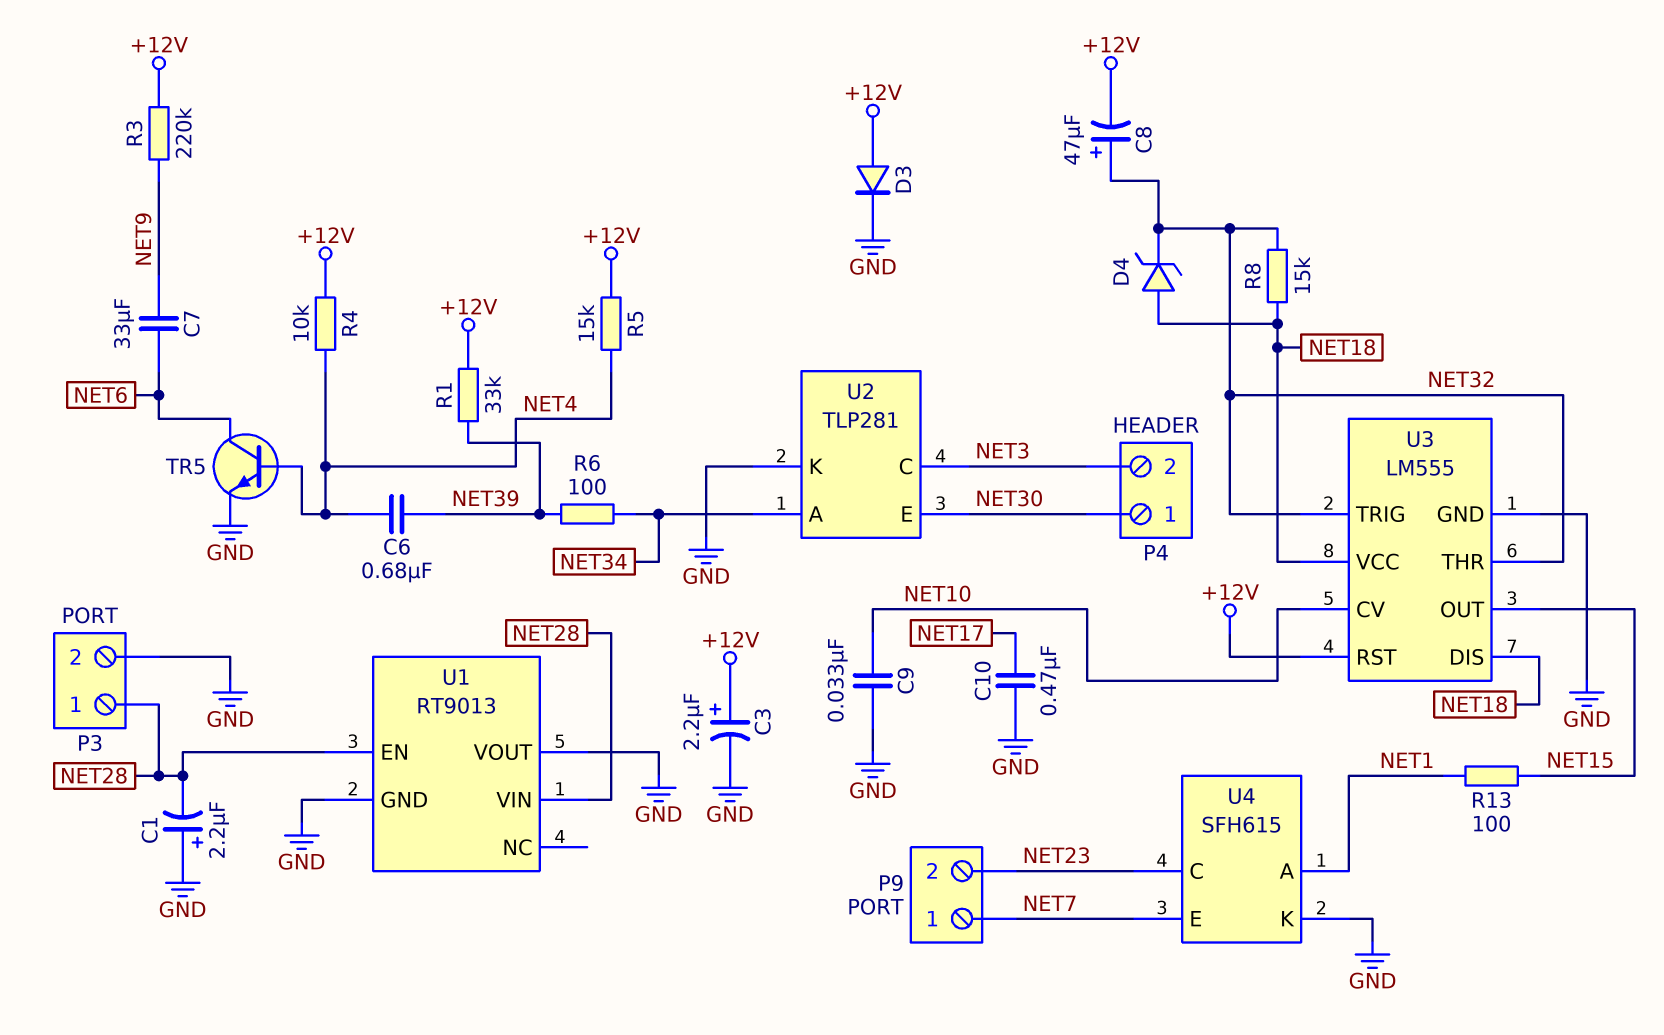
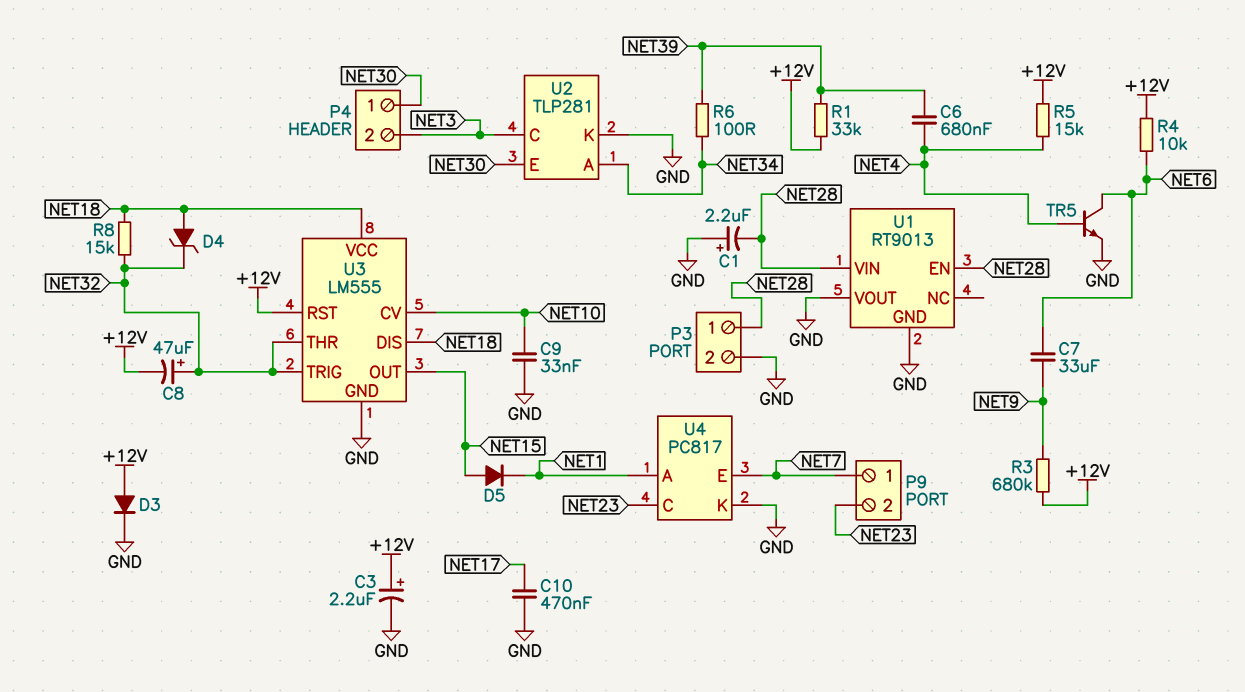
D5: none -> diode (A NET15, K NET1)
R3: 220k (+12V, NET9) -> 680k (+12V, NET9)
R4: 10k (+12V, NET4) -> 10k (+12V, NET6)
R13: 100 (NET1, NET15) -> none
U4: SFH615 -> PC817

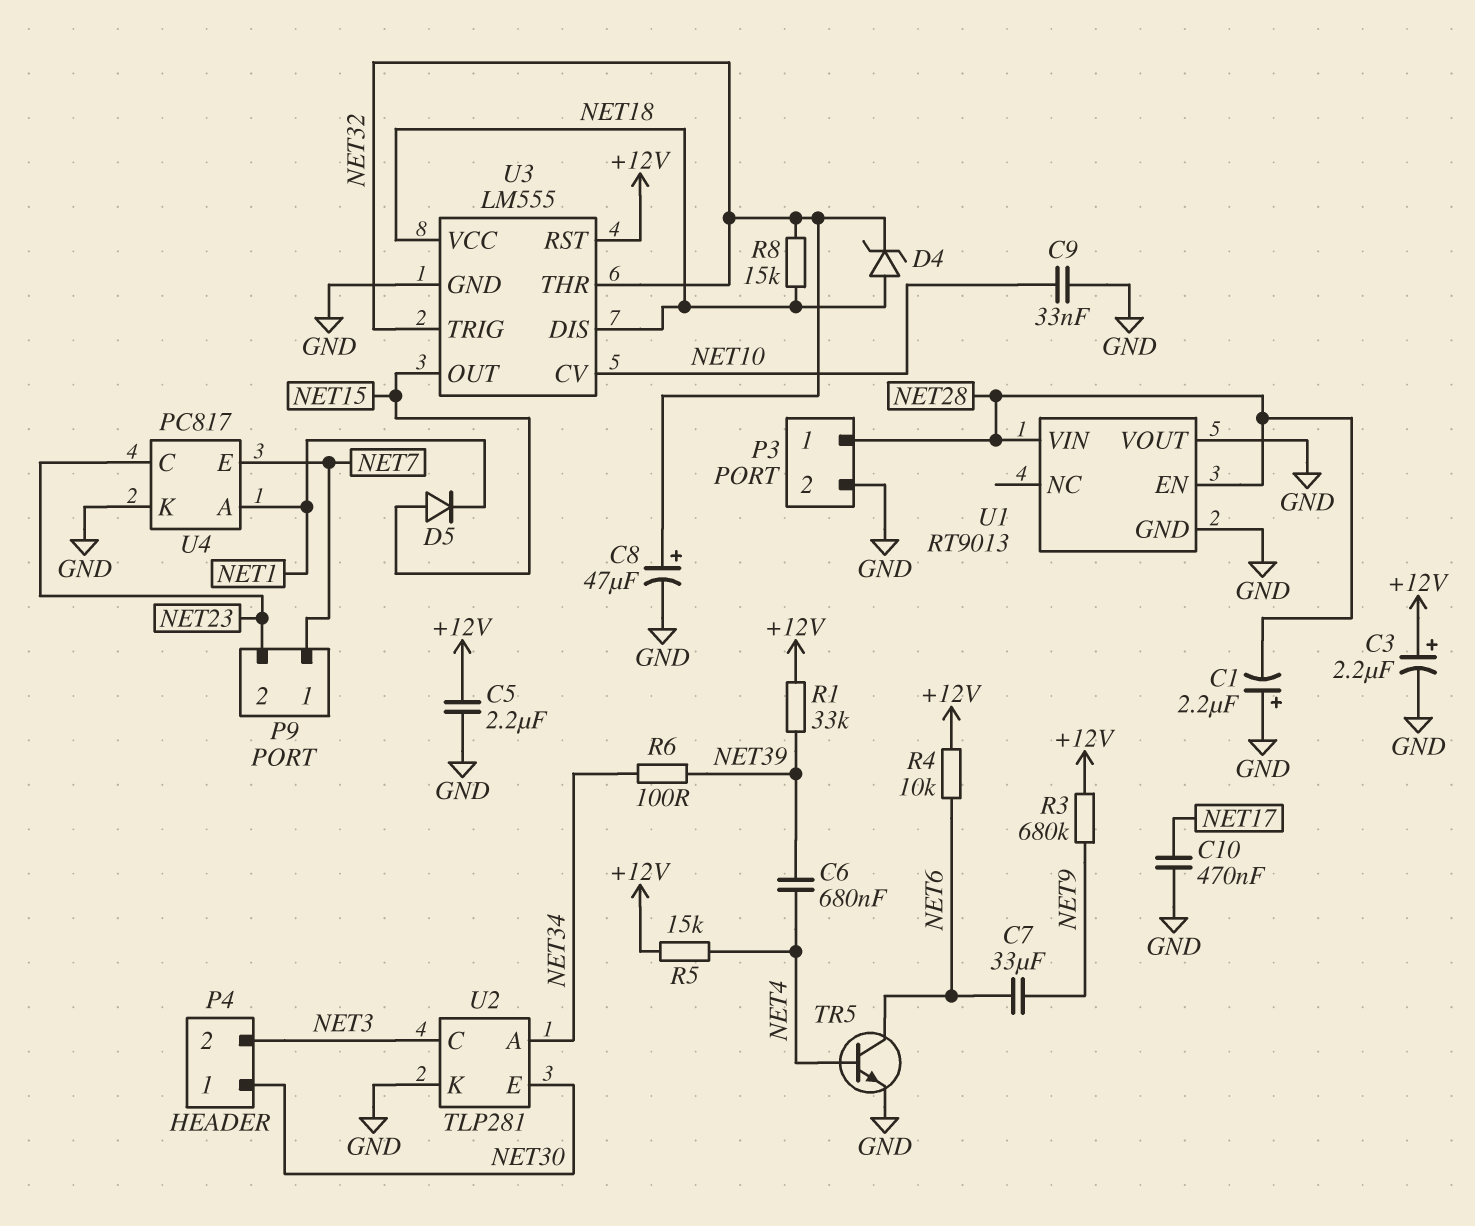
C5: none -> 2.2uF (+12V, GND)
C8: 47uF (plus NET32, minus +12V) -> 47uF (plus NET32, minus GND)
D3: diode (A +12V, K GND) -> none

